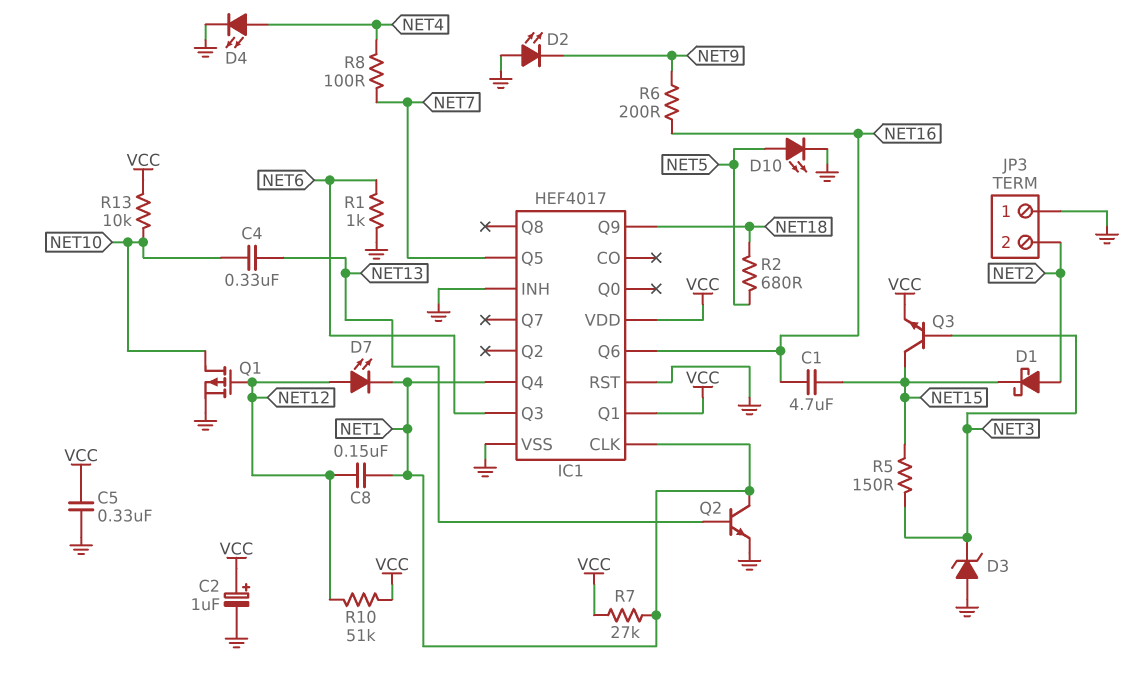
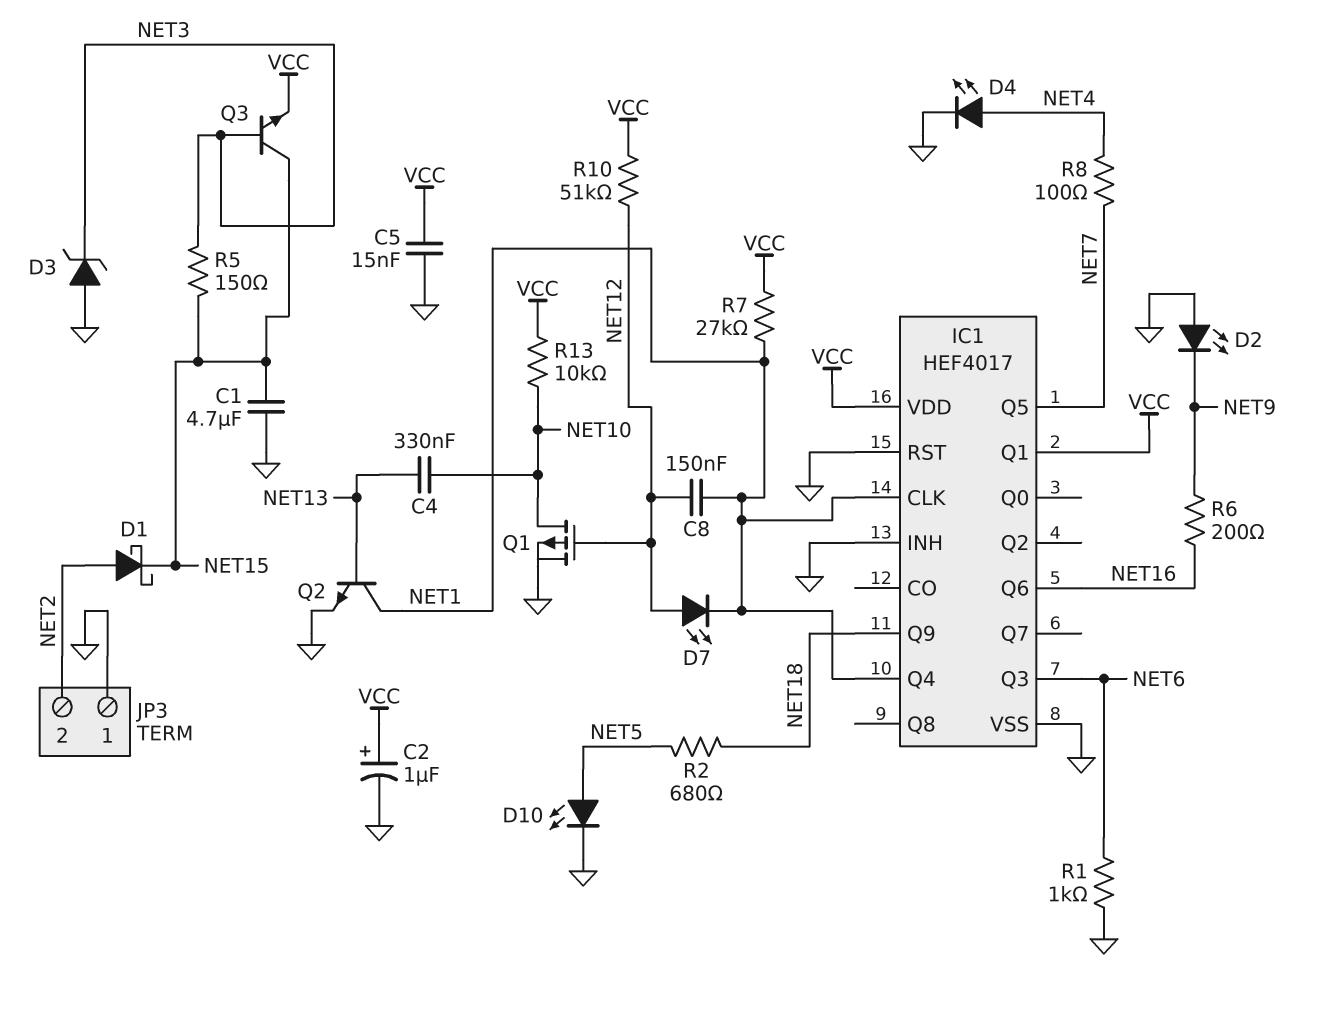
C1: 4.7uF (NET15, NET16) -> 4.7uF (GND, NET15)
C5: 330nF (GND, VCC) -> 15nF (GND, VCC)

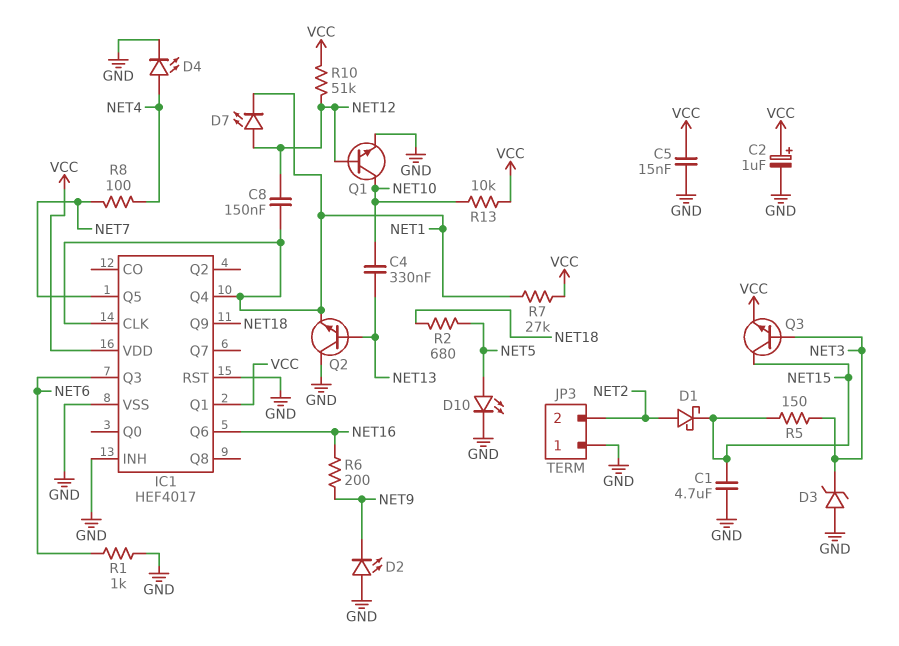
Q1: PMOS (G NET12, D NET10, S GND) -> NPN (B NET12, C NET10, E GND)
Q2: NPN (B NET13, C NET1, E GND) -> NPN (B NET13, C GND, E NET1)

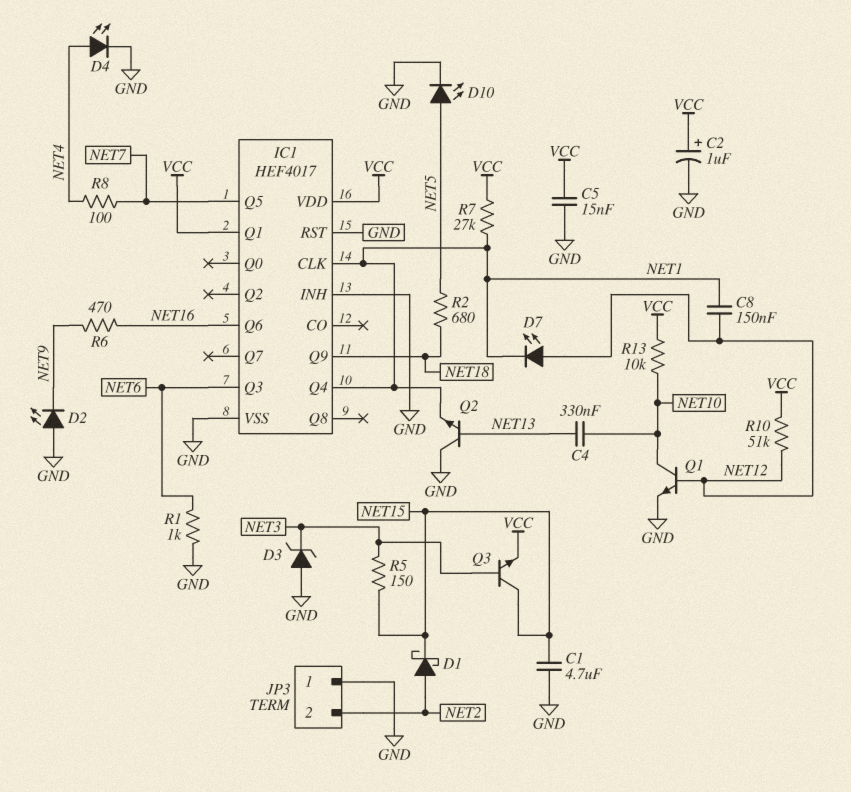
R6: 200 (NET9, NET16) -> 470 (NET9, NET16)

